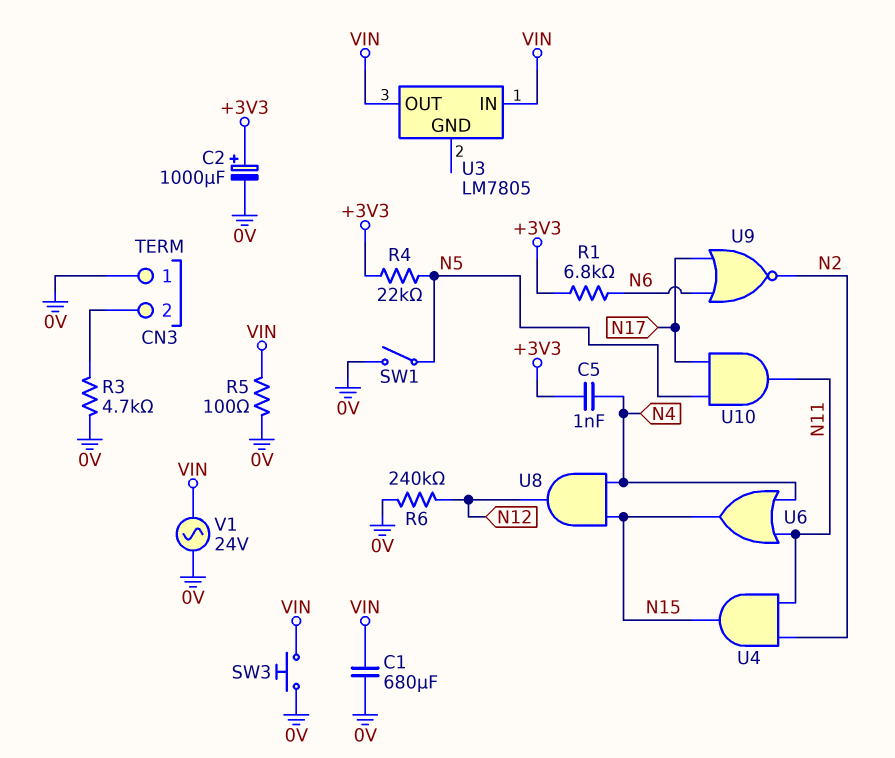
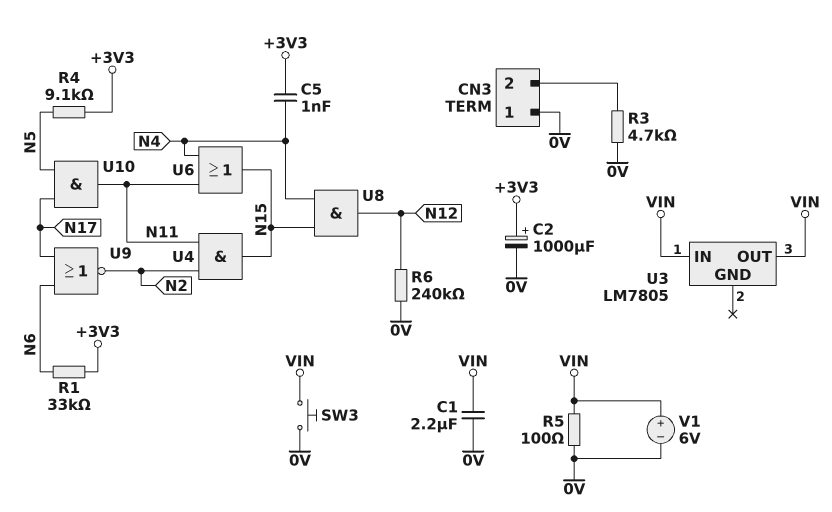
C1: 680uF (0V, VIN) -> 2.2uF (0V, VIN)
R1: 6.8k (+3V3, N6) -> 33k (+3V3, N6)
R4: 22k (+3V3, N5) -> 9.1k (+3V3, N5)
SW1: switch (0V, N5) -> none
V1: AC 24V (0V, VIN) -> 6V (plus VIN, minus 0V)

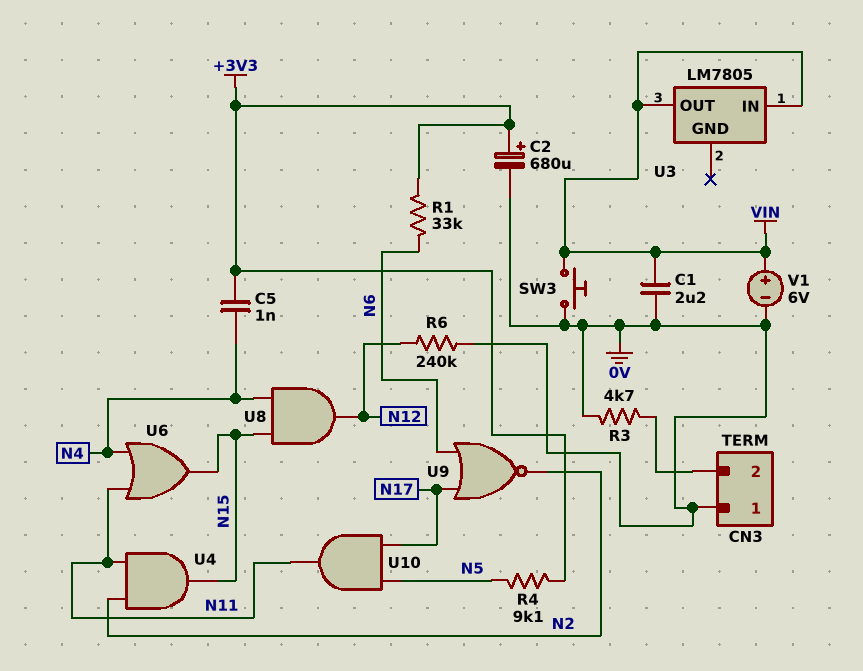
C2: 1000uF (plus +3V3, minus 0V) -> 680uF (plus +3V3, minus 0V)
R5: 100 (0V, VIN) -> none

